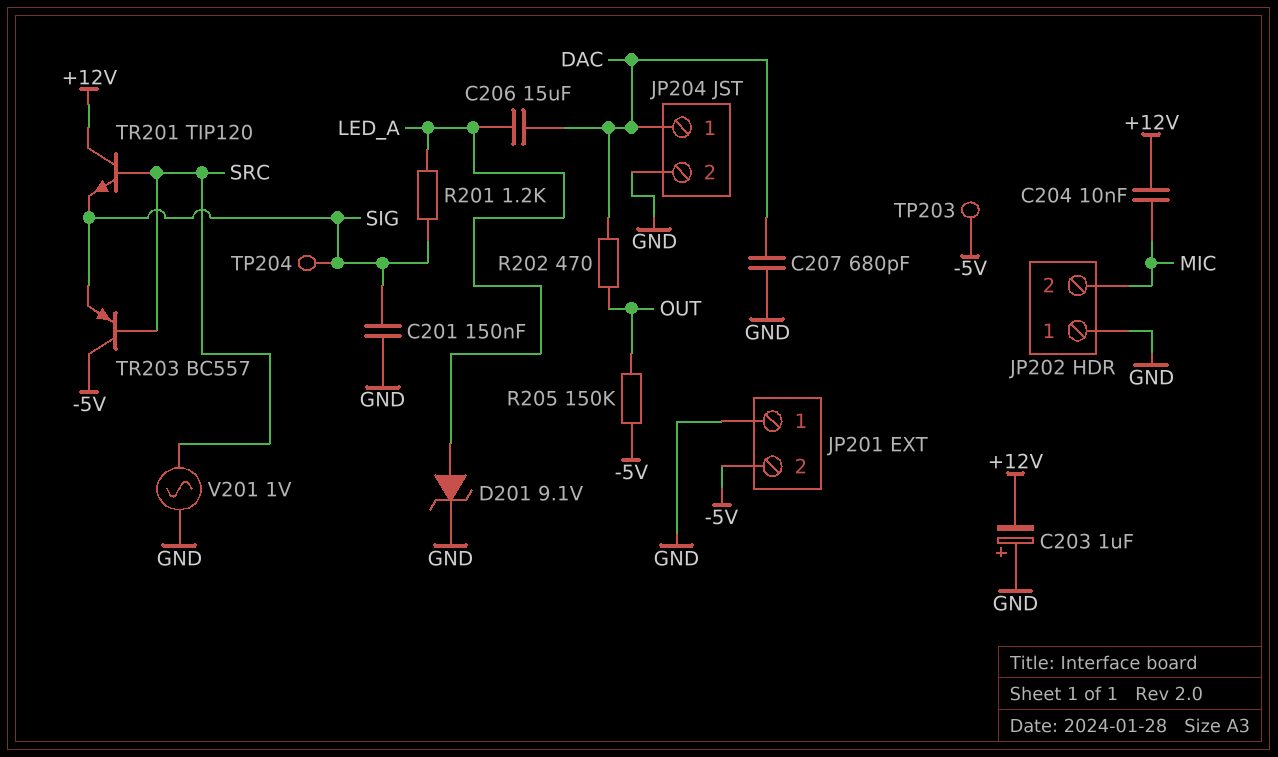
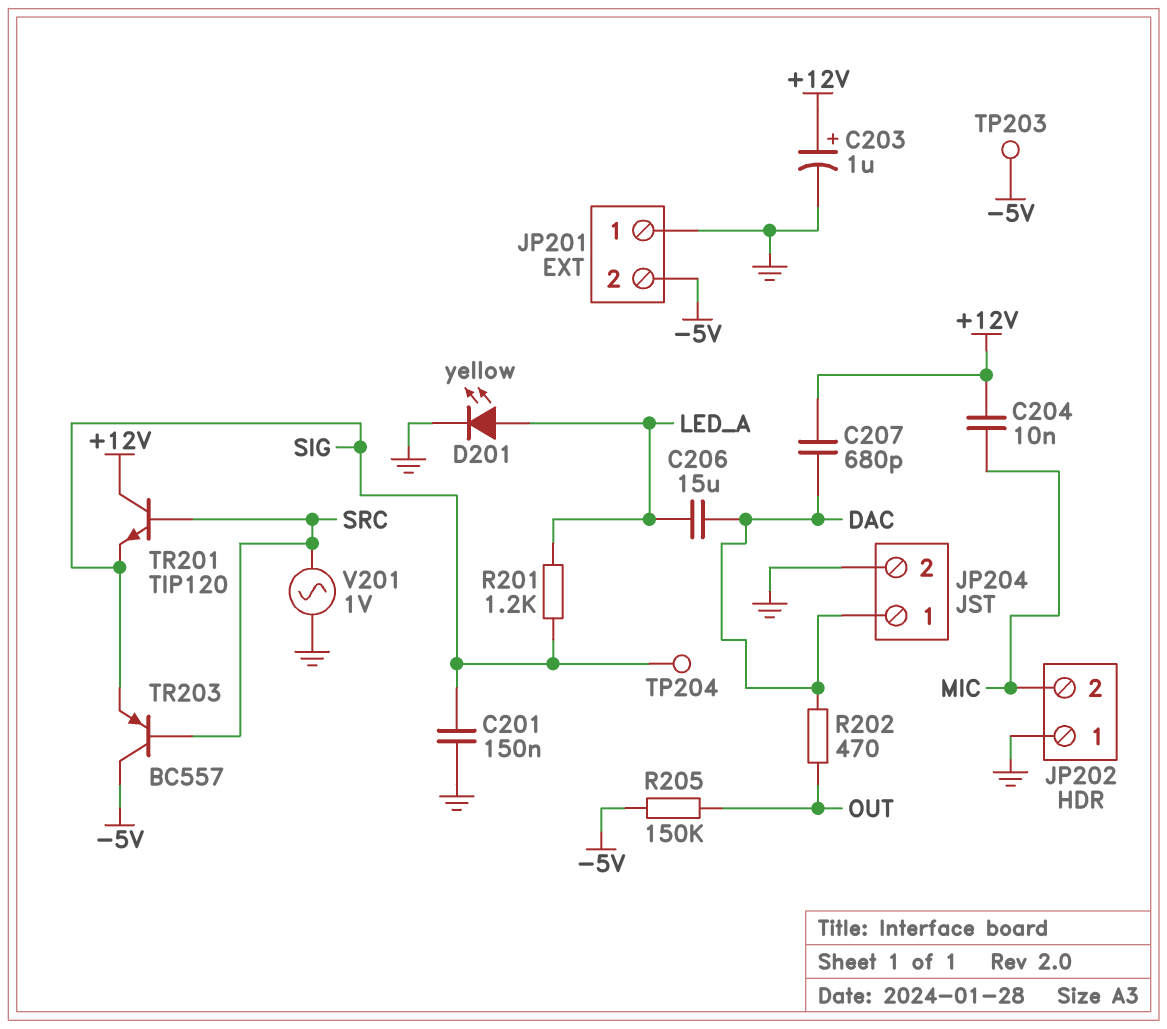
C203: 1uF (plus GND, minus +12V) -> 1uF (plus +12V, minus GND)
C207: 680pF (DAC, GND) -> 680pF (+12V, DAC)
D201: zener 9.1V (A LED_A, K GND) -> LED yellow (A LED_A, K GND)

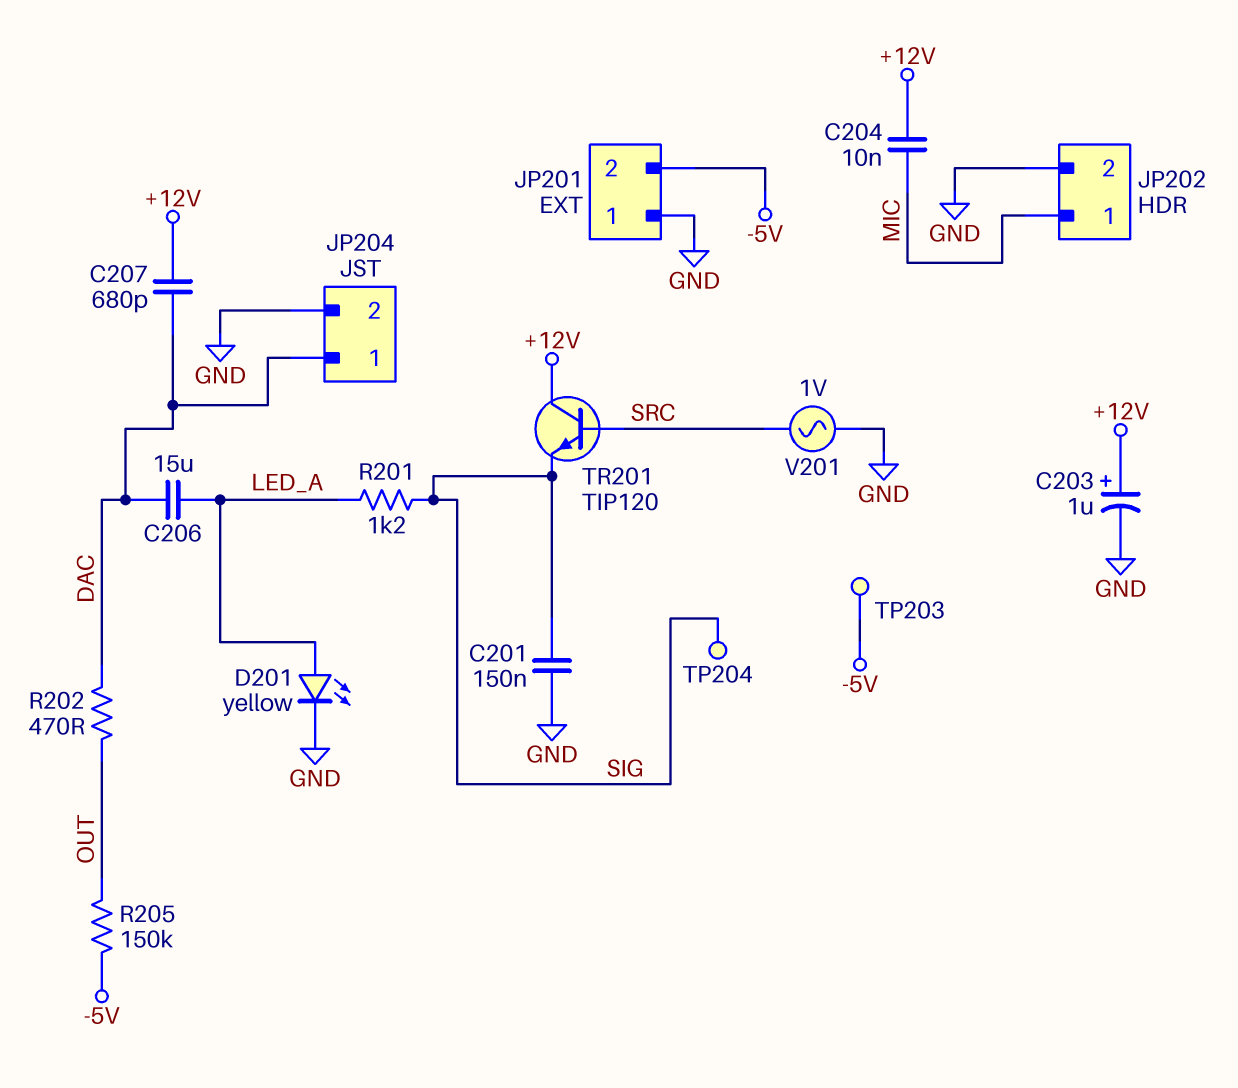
JP202 pin 1: GND -> MIC
JP202 pin 2: MIC -> GND
TR203: PNP BC557 (B SRC, C -5V, E SIG) -> none

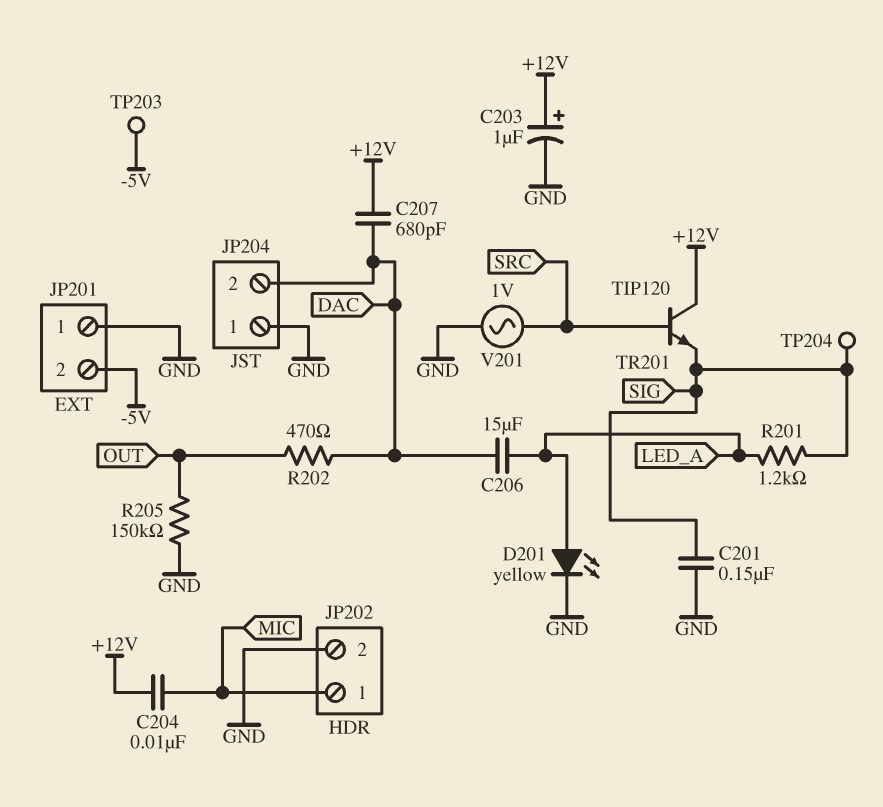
JP204 pin 1: DAC -> GND
JP204 pin 2: GND -> DAC
R205: 150k (-5V, OUT) -> 150k (GND, OUT)

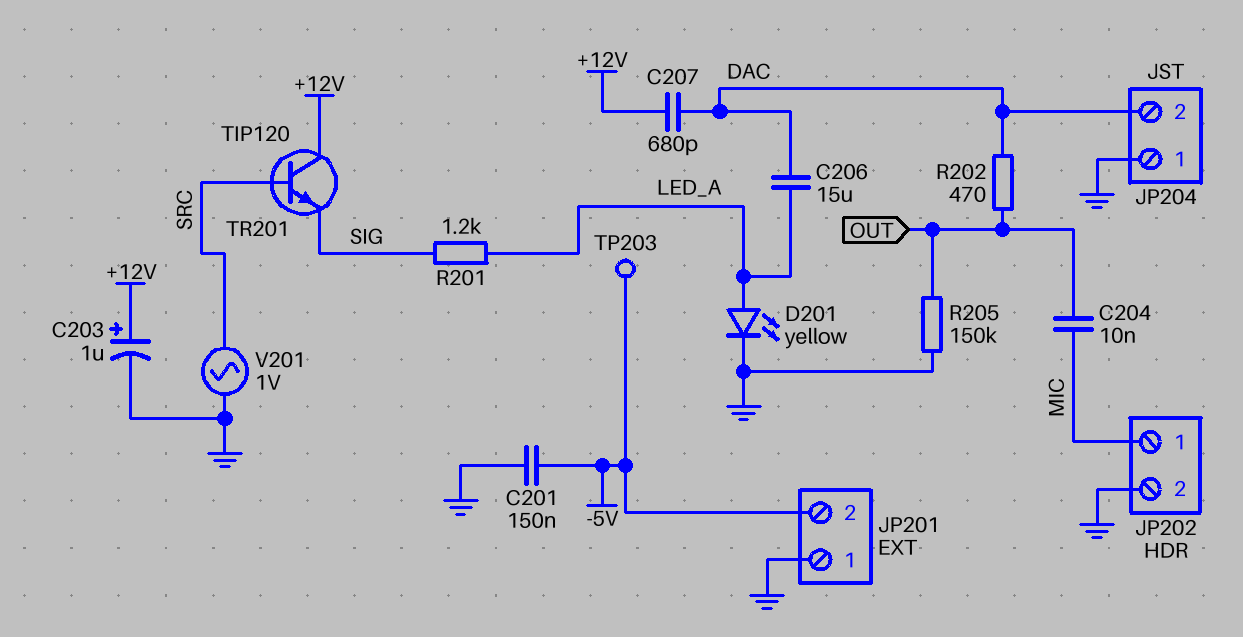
C201: 150nF (GND, SIG) -> 150nF (-5V, GND)
C204: 10nF (+12V, MIC) -> 10nF (MIC, OUT)
TP204: test point (SIG) -> none

